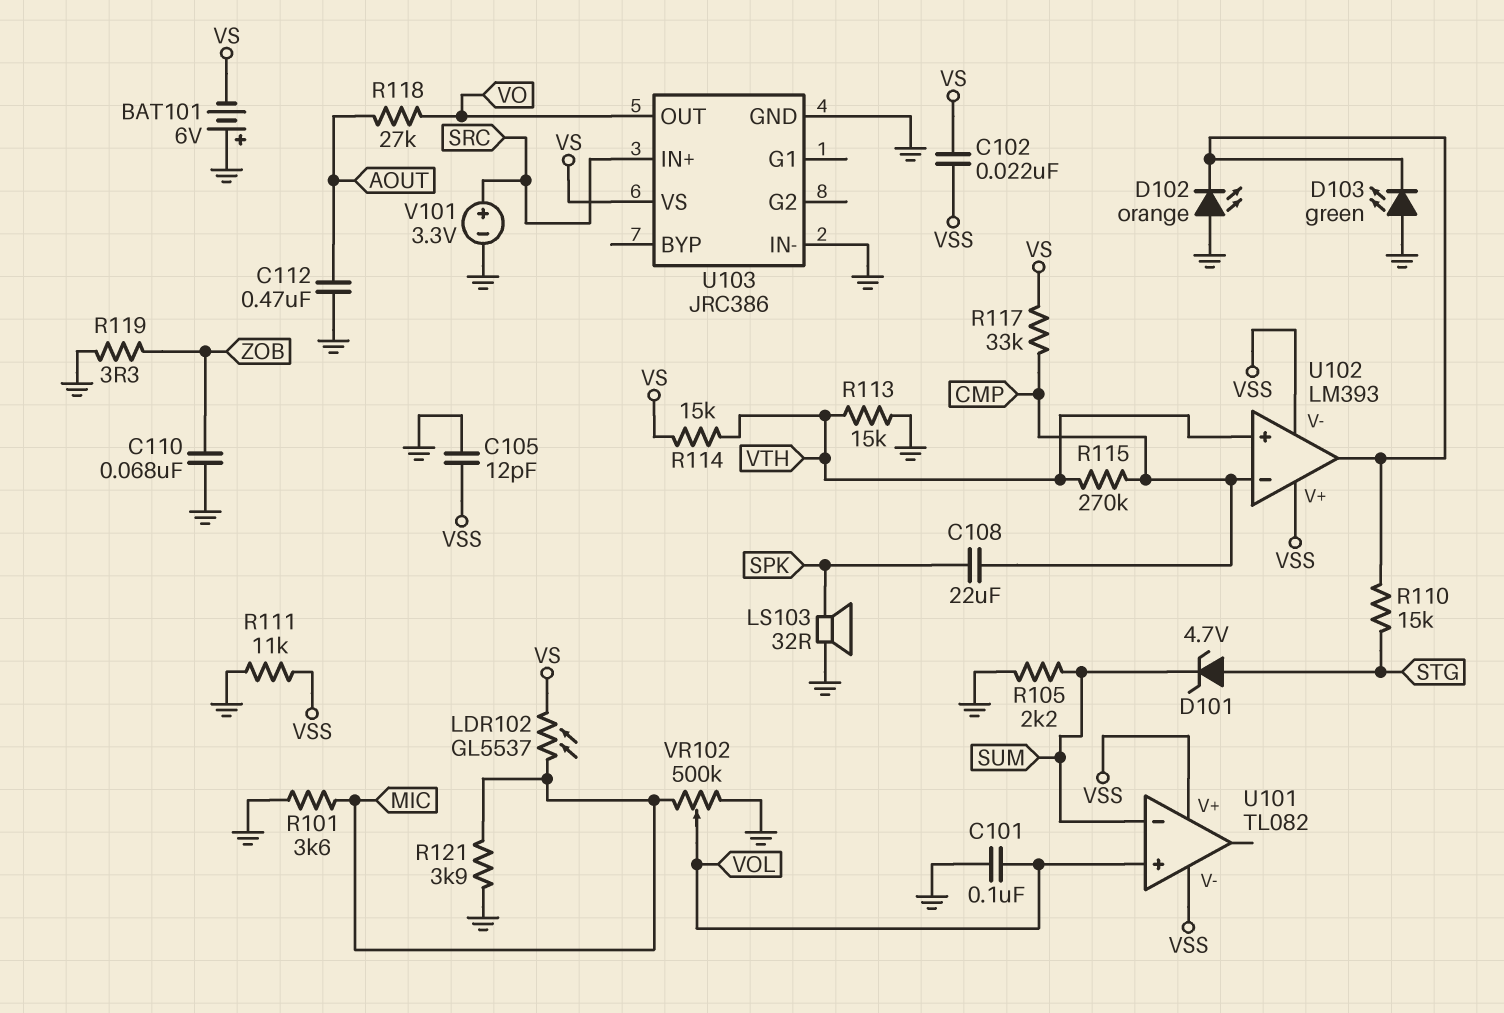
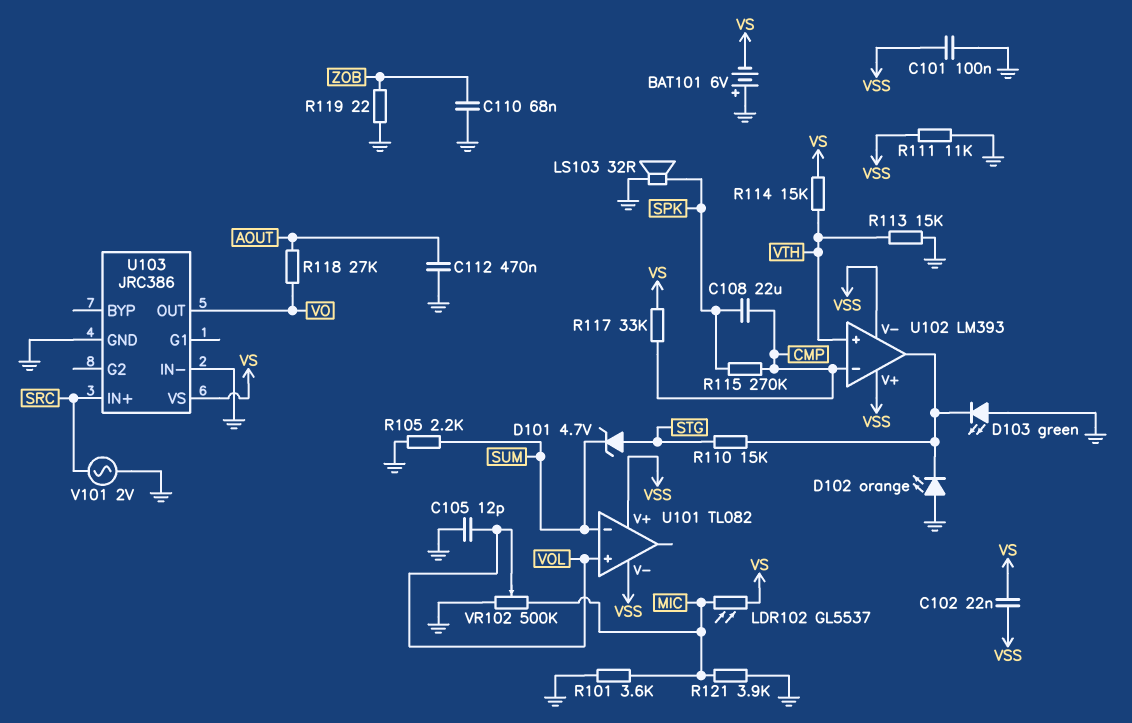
C101: 100nF (GND, VOL) -> 100nF (GND, VSS)
C105: 12pF (GND, VSS) -> 12pF (GND, VOL)
R115: 270k (CMP, VTH) -> 270k (CMP, SPK)
R119: 3.3 (GND, ZOB) -> 22 (GND, ZOB)
V101: 3.3V (plus SRC, minus GND) -> AC 2V (GND, SRC)

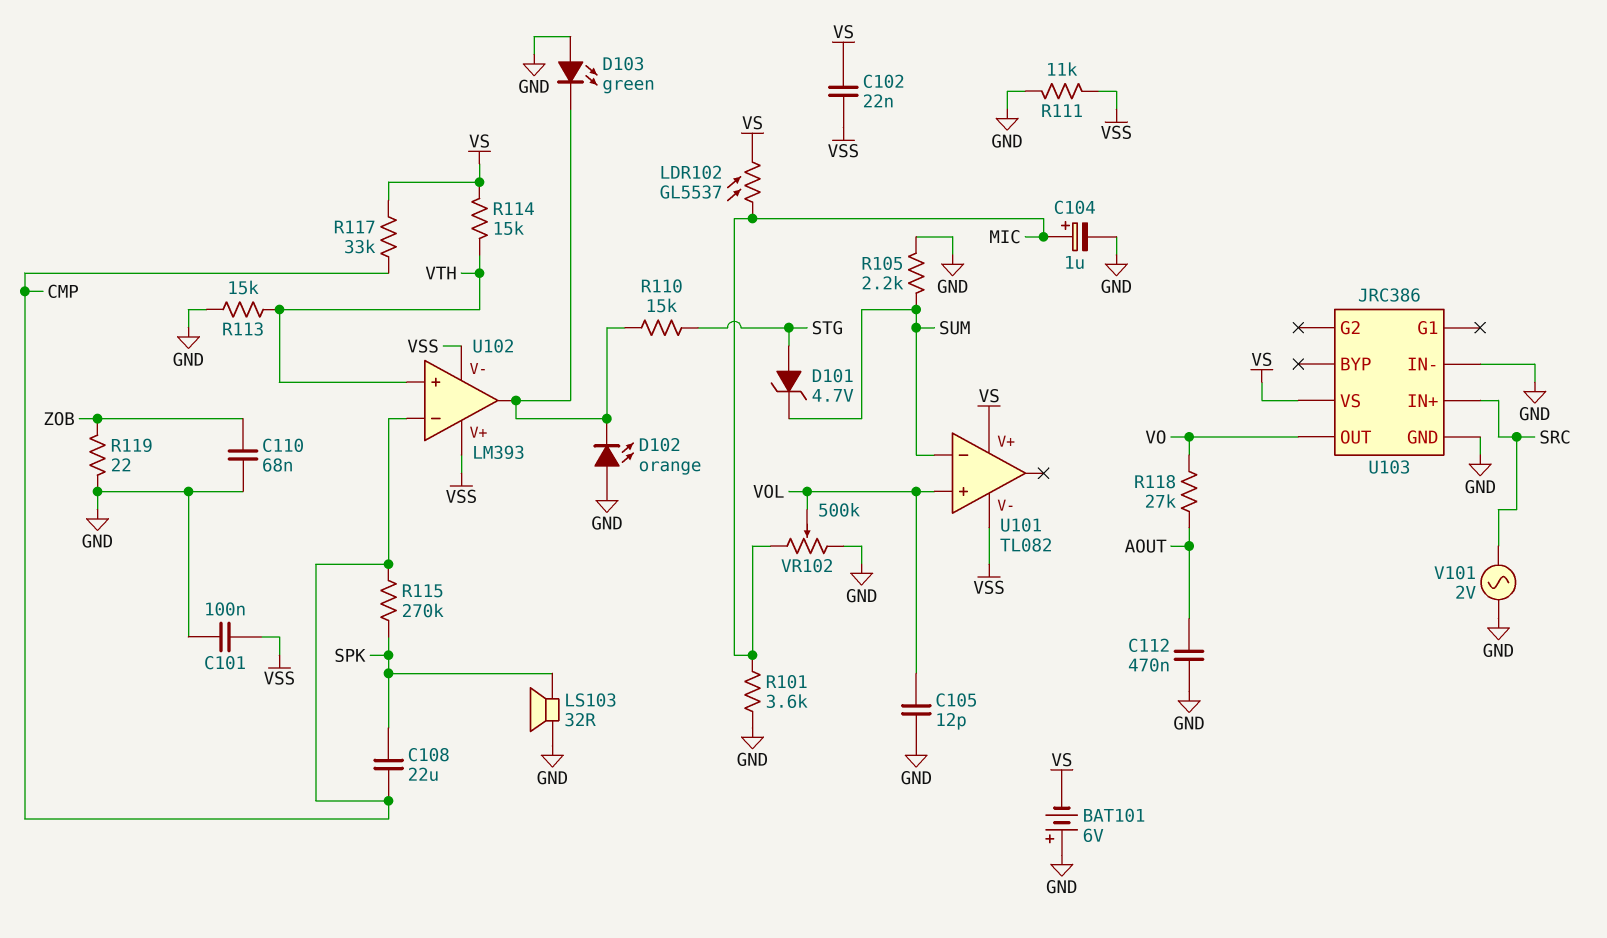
C104: none -> 1uF (plus MIC, minus GND)
R121: 3.9k (GND, MIC) -> none
U101 pin V+: VSS -> VS

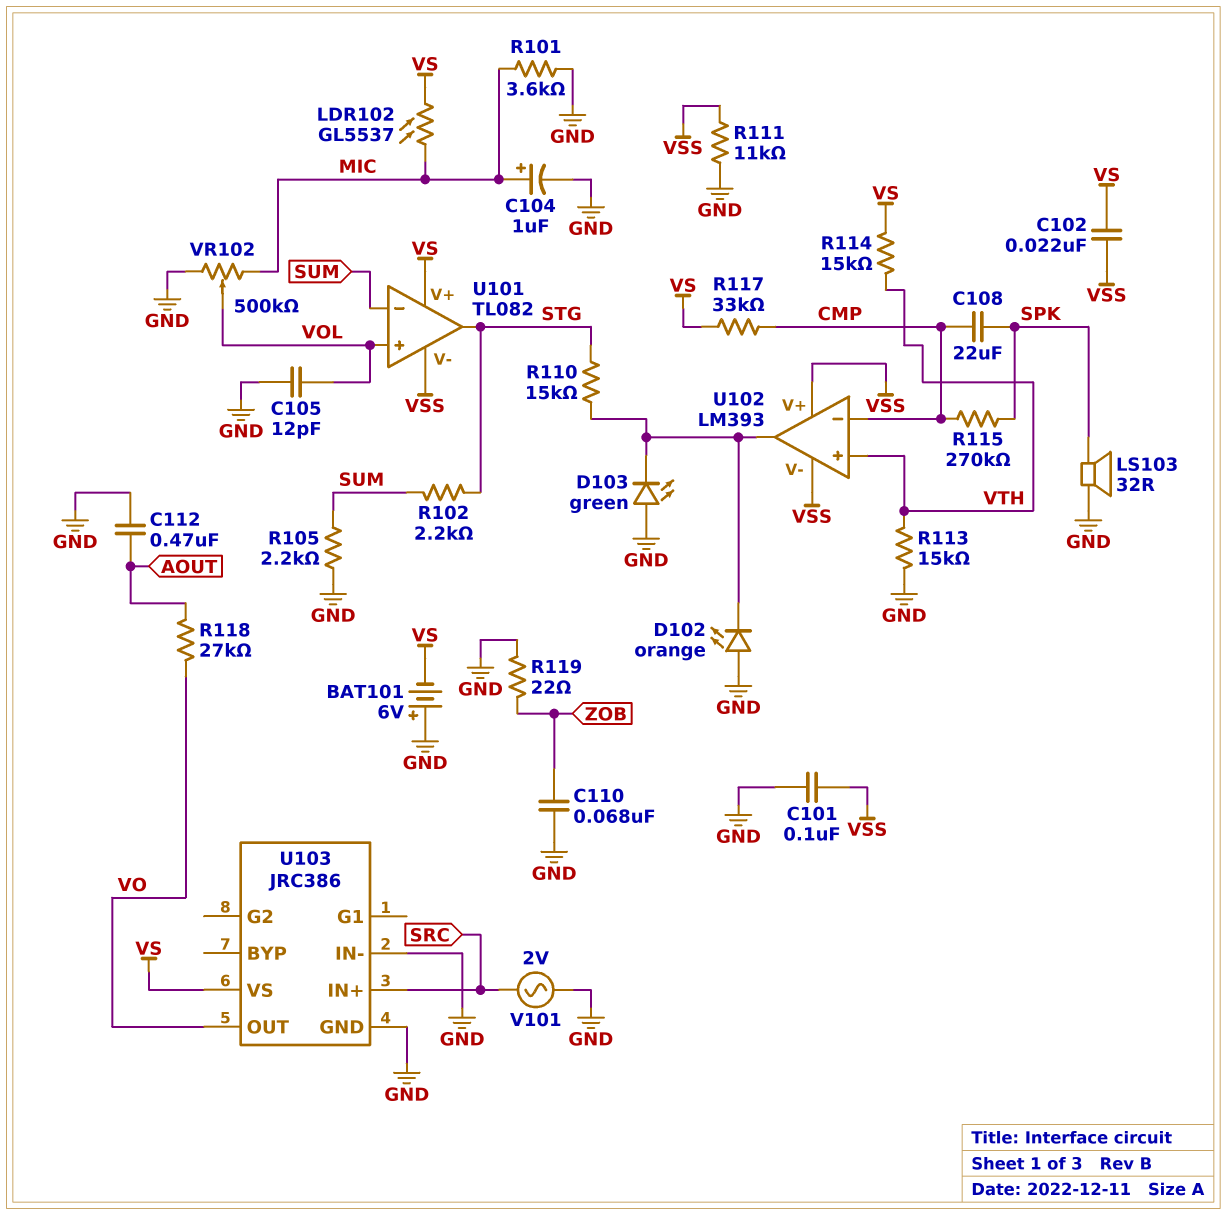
D101: zener 4.7V (A STG, K SUM) -> none
R102: none -> 2.2k (STG, SUM)
U101 pin out: none -> STG

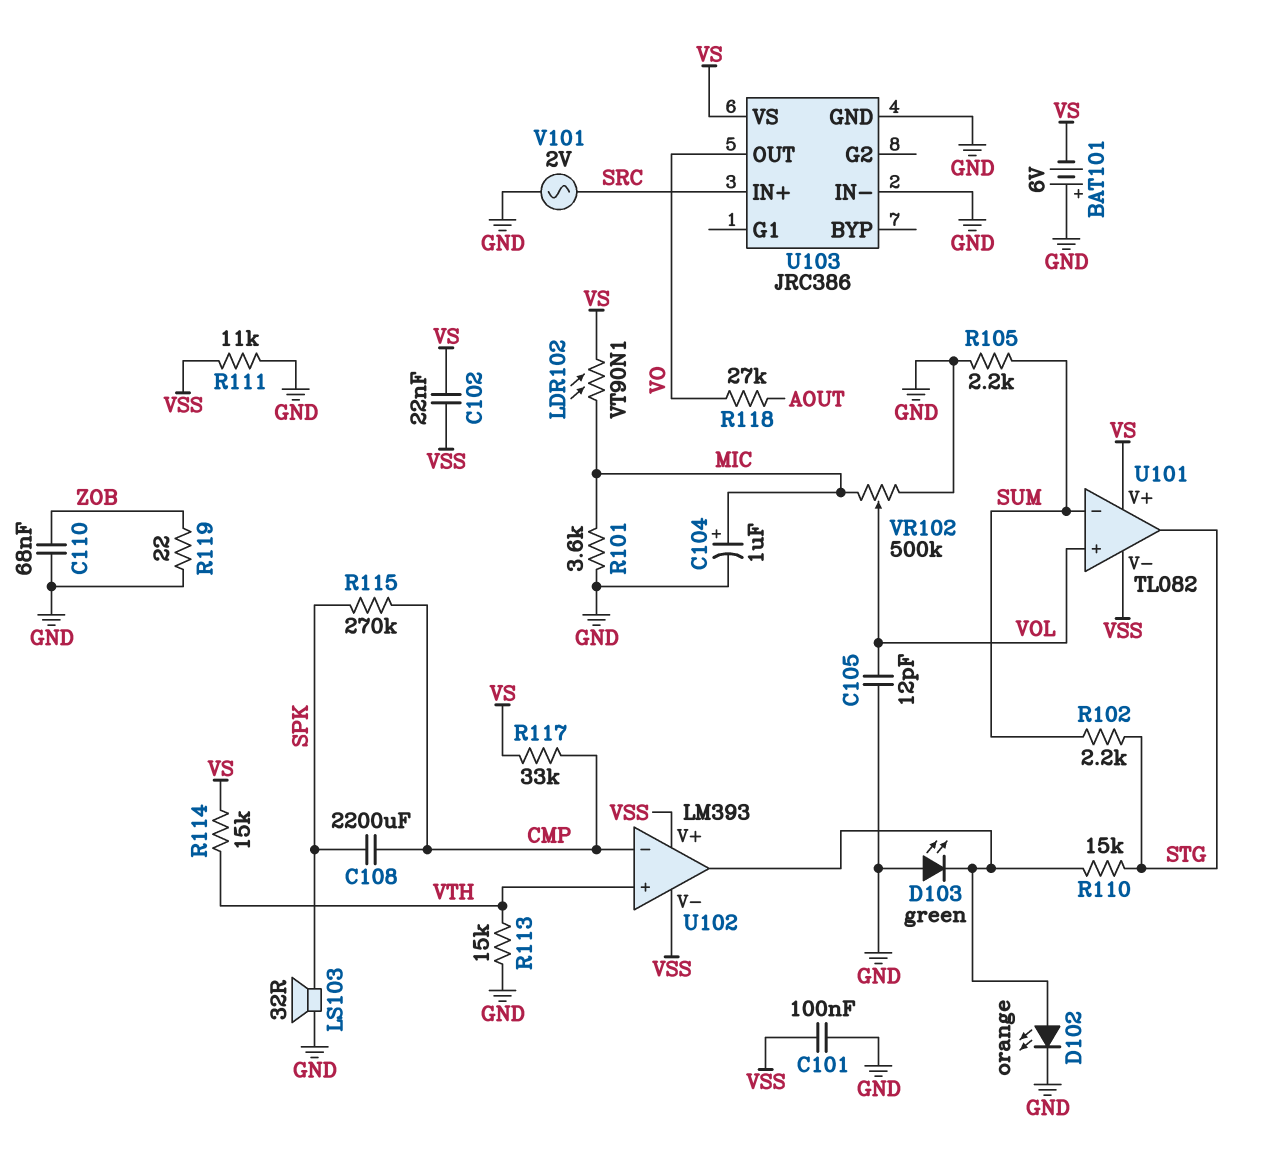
C108: 22uF (CMP, SPK) -> 2200uF (CMP, SPK)
C112: 470nF (AOUT, GND) -> none
D102: LED orange (A GND, K U102/out) -> LED orange (A U102/out, K GND)
LDR102: GL5537 (MIC, VS) -> VT90N1 (MIC, VS)

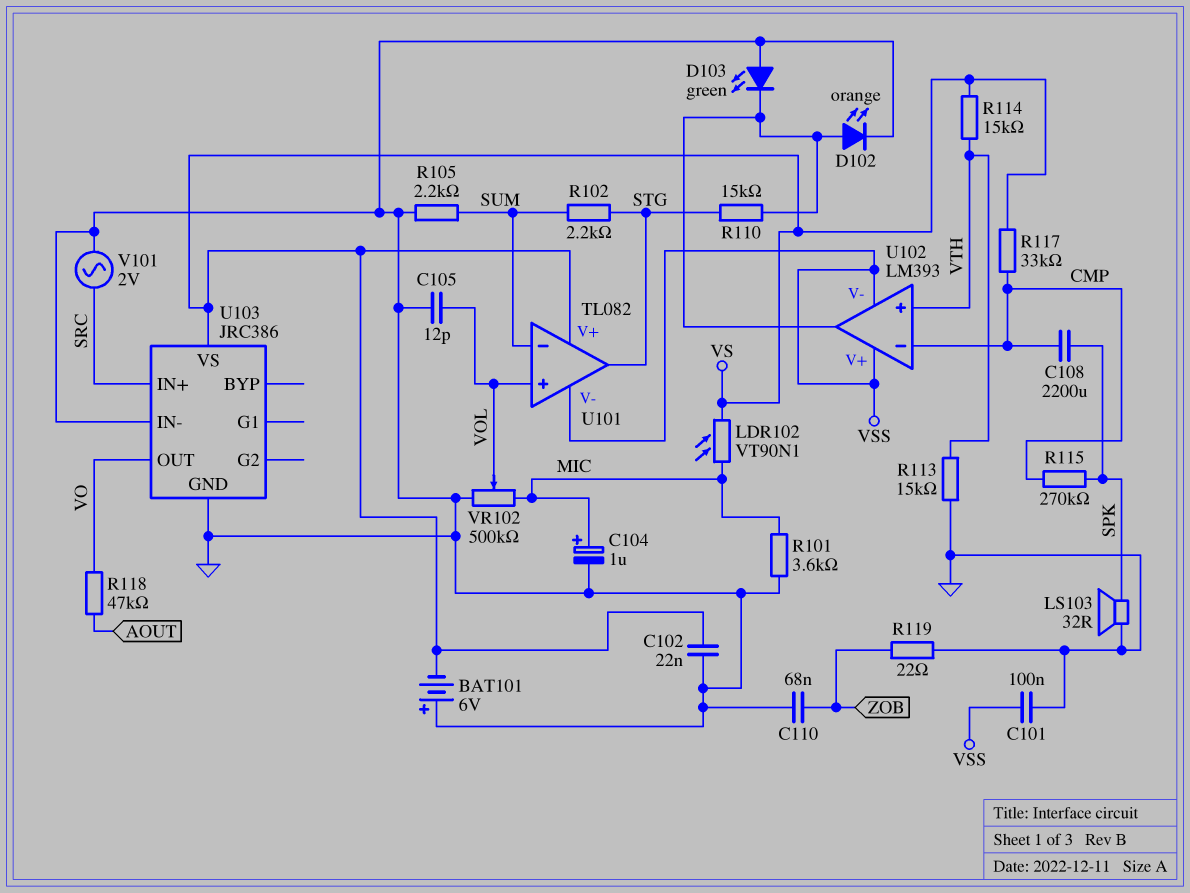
C102: 22nF (VS, VSS) -> 22nF (GND, VS)
R111: 11k (GND, VSS) -> none
R118: 27k (AOUT, VO) -> 47k (AOUT, VO)

